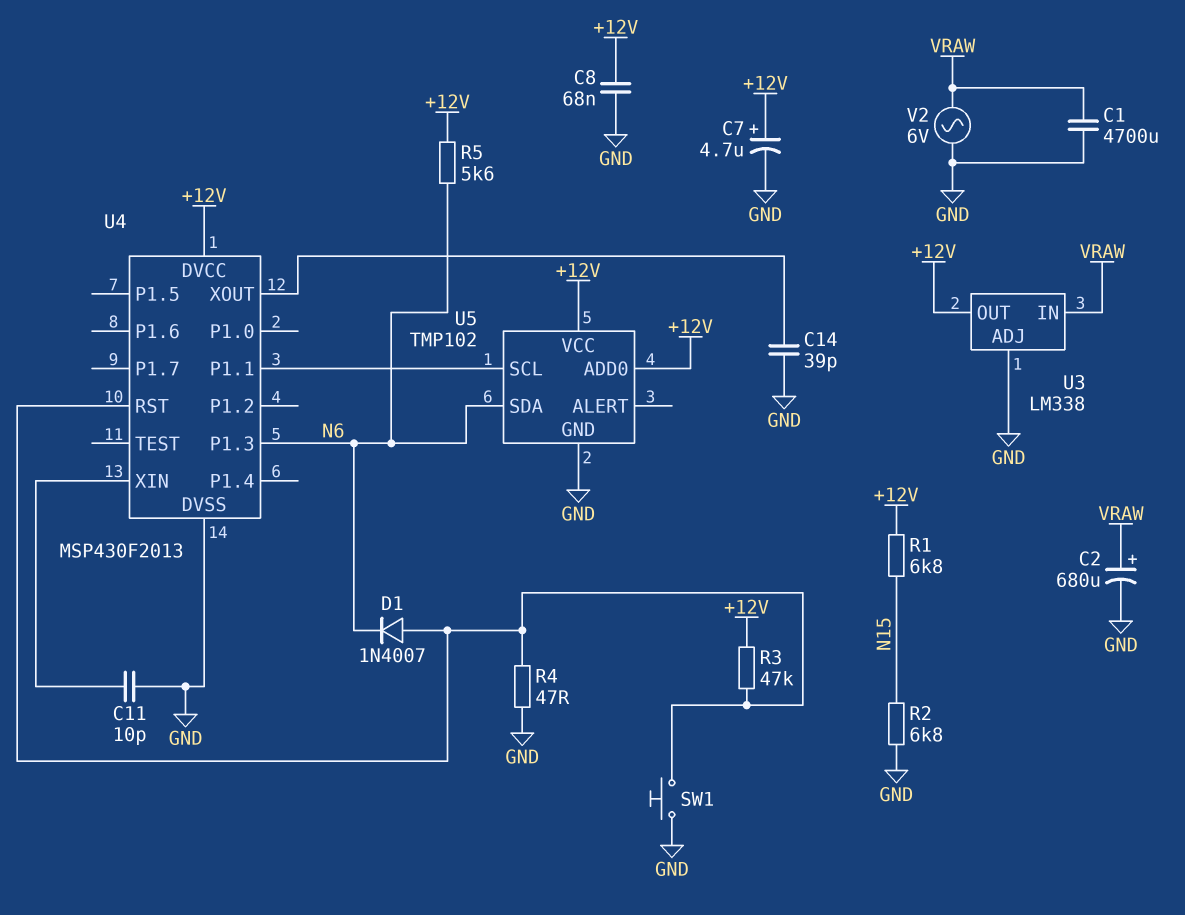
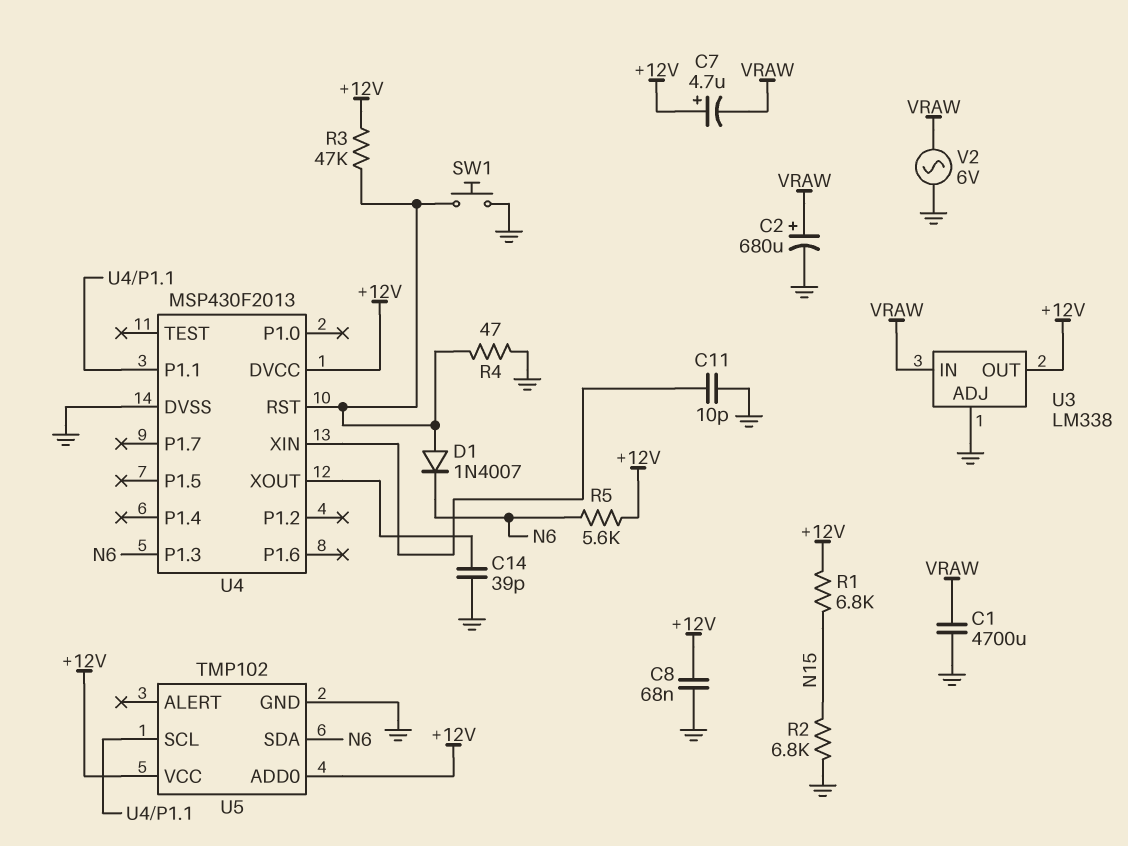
C7: 4.7uF (plus +12V, minus GND) -> 4.7uF (plus +12V, minus VRAW)

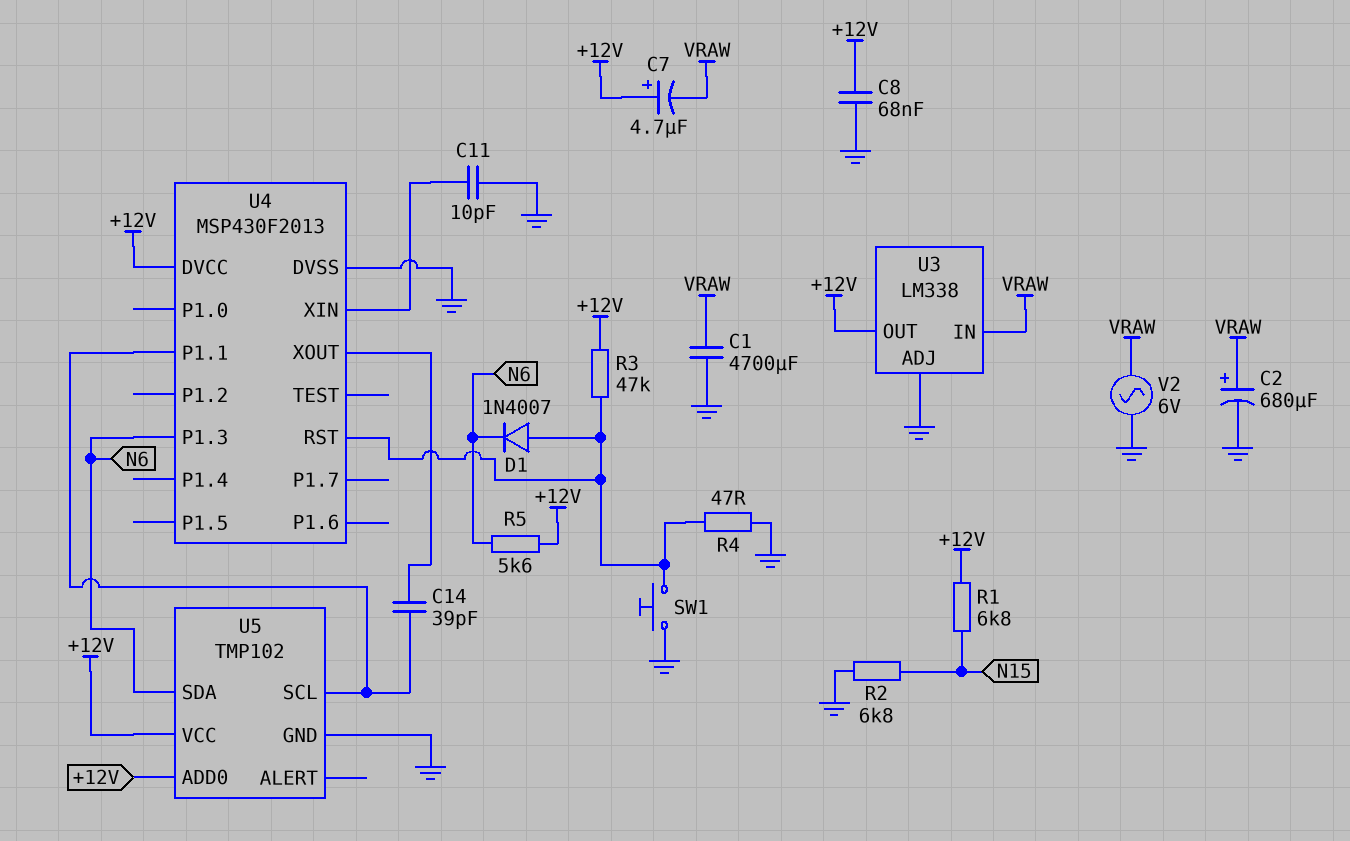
C14: 39pF (GND, U4/XOUT) -> 39pF (U4/P1.1, U4/XOUT)

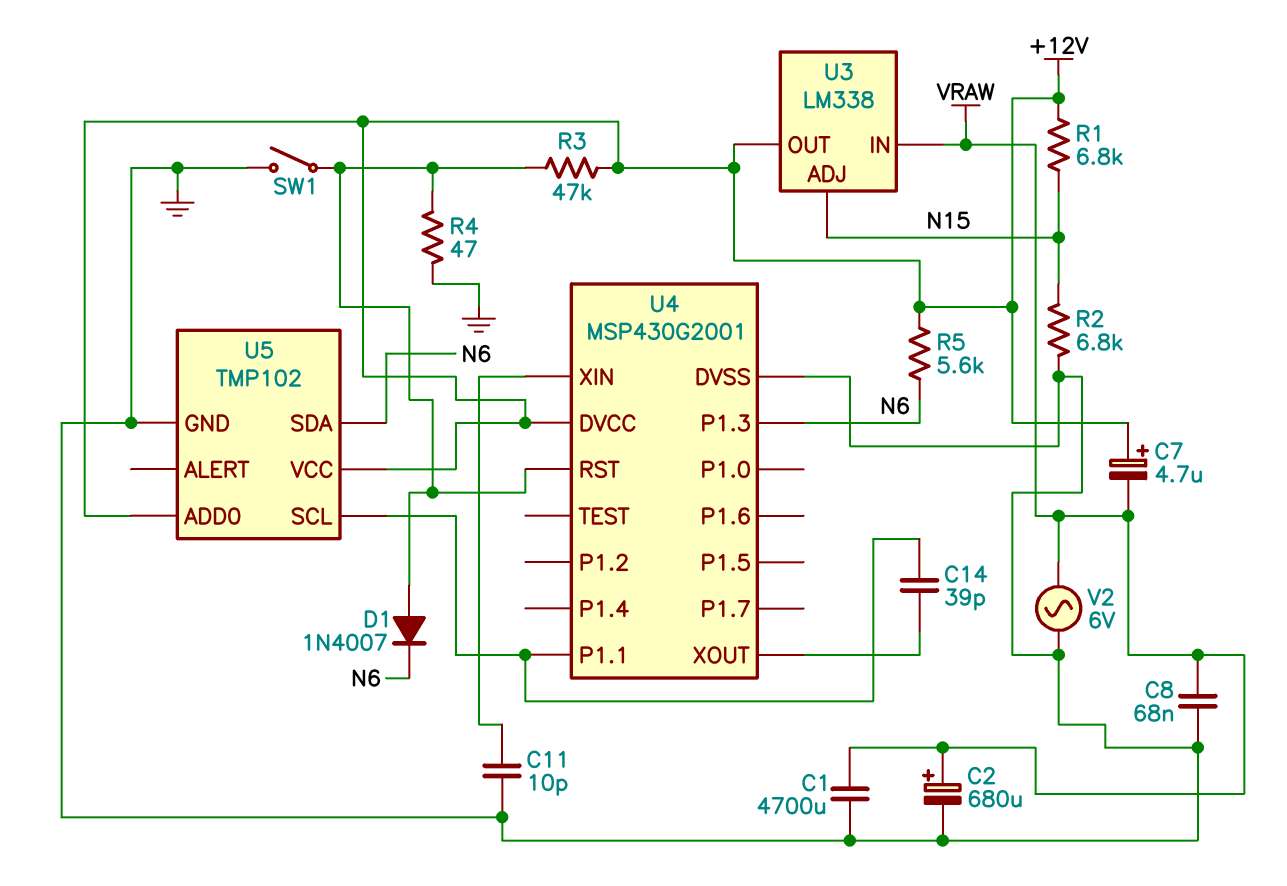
C8: 68nF (+12V, GND) -> 68nF (GND, VRAW)
SW1: button (GND, U4/RST) -> switch (GND, U4/RST)
U3 pin ADJ: GND -> N15
U4: MSP430F2013 -> MSP430G2001

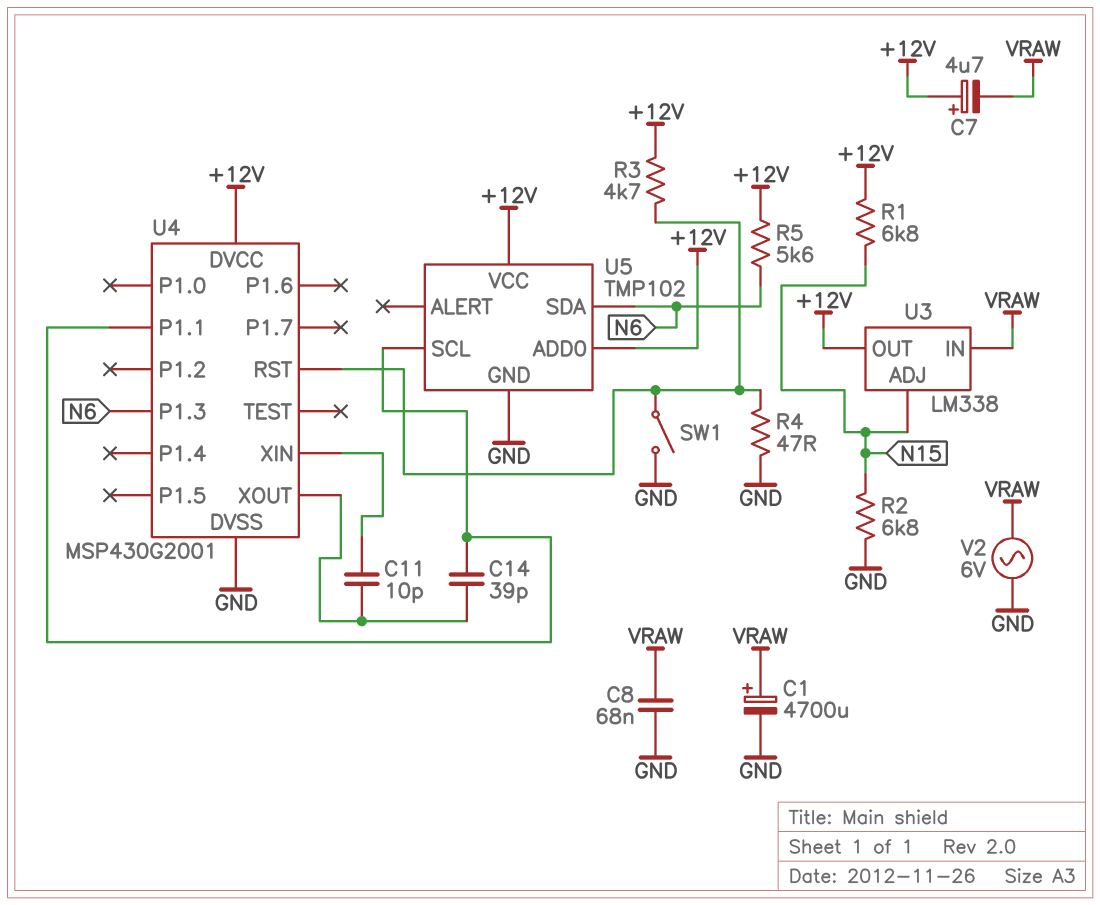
C1: 4700uF (GND, VRAW) -> 4700uF (plus VRAW, minus GND)
C2: 680uF (plus VRAW, minus GND) -> none
C11: 10pF (GND, U4/XIN) -> 10pF (U4/XIN, U4/XOUT)
D1: diode 1N4007 (A U4/RST, K N6) -> none
R3: 47k (+12V, U4/RST) -> 4.7k (+12V, U4/RST)

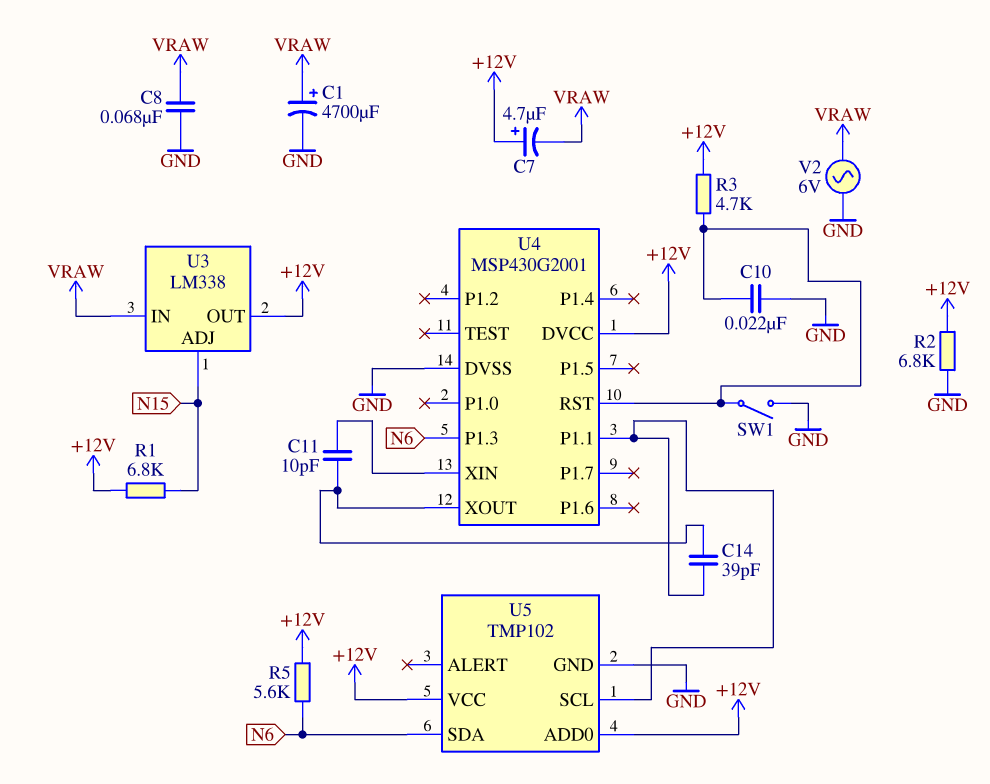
C10: none -> 22nF (GND, U4/RST)
R2: 6.8k (GND, N15) -> 6.8k (+12V, GND)
R4: 47 (GND, U4/RST) -> none

